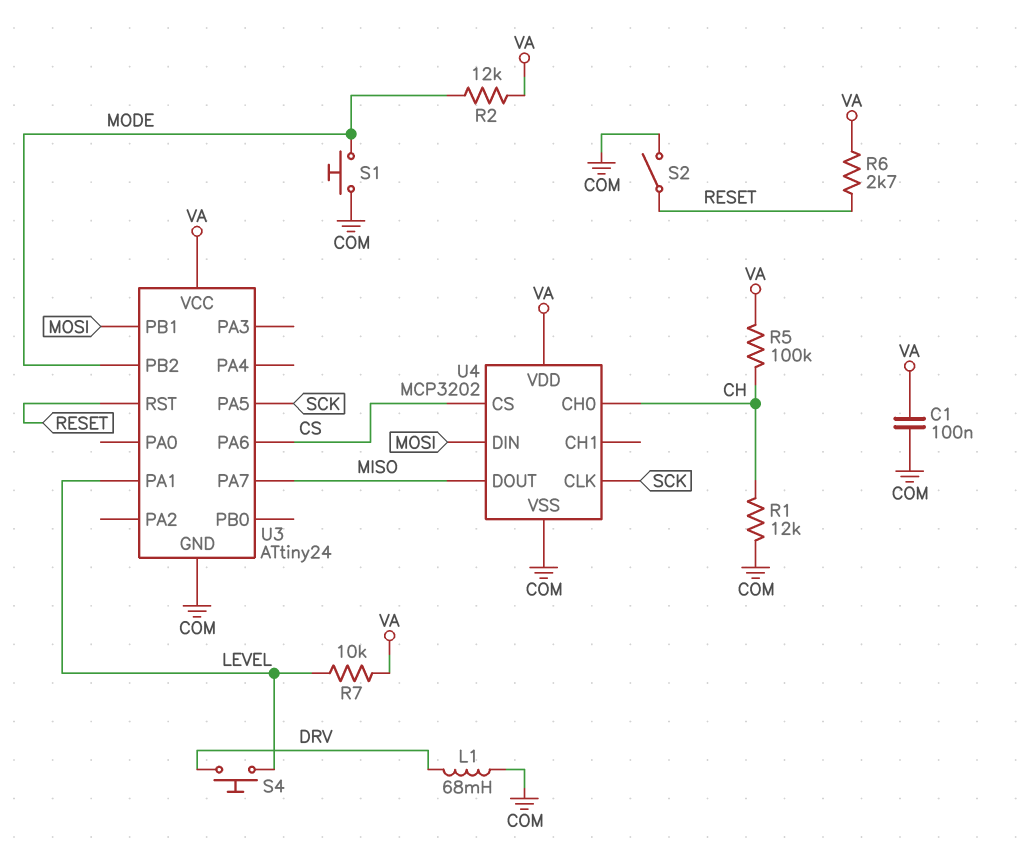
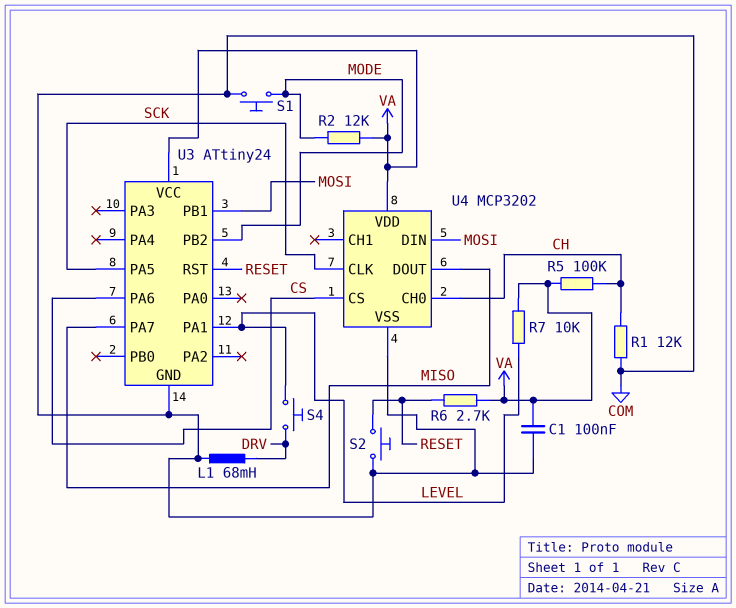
S2: switch (COM, RESET) -> button (COM, RESET)

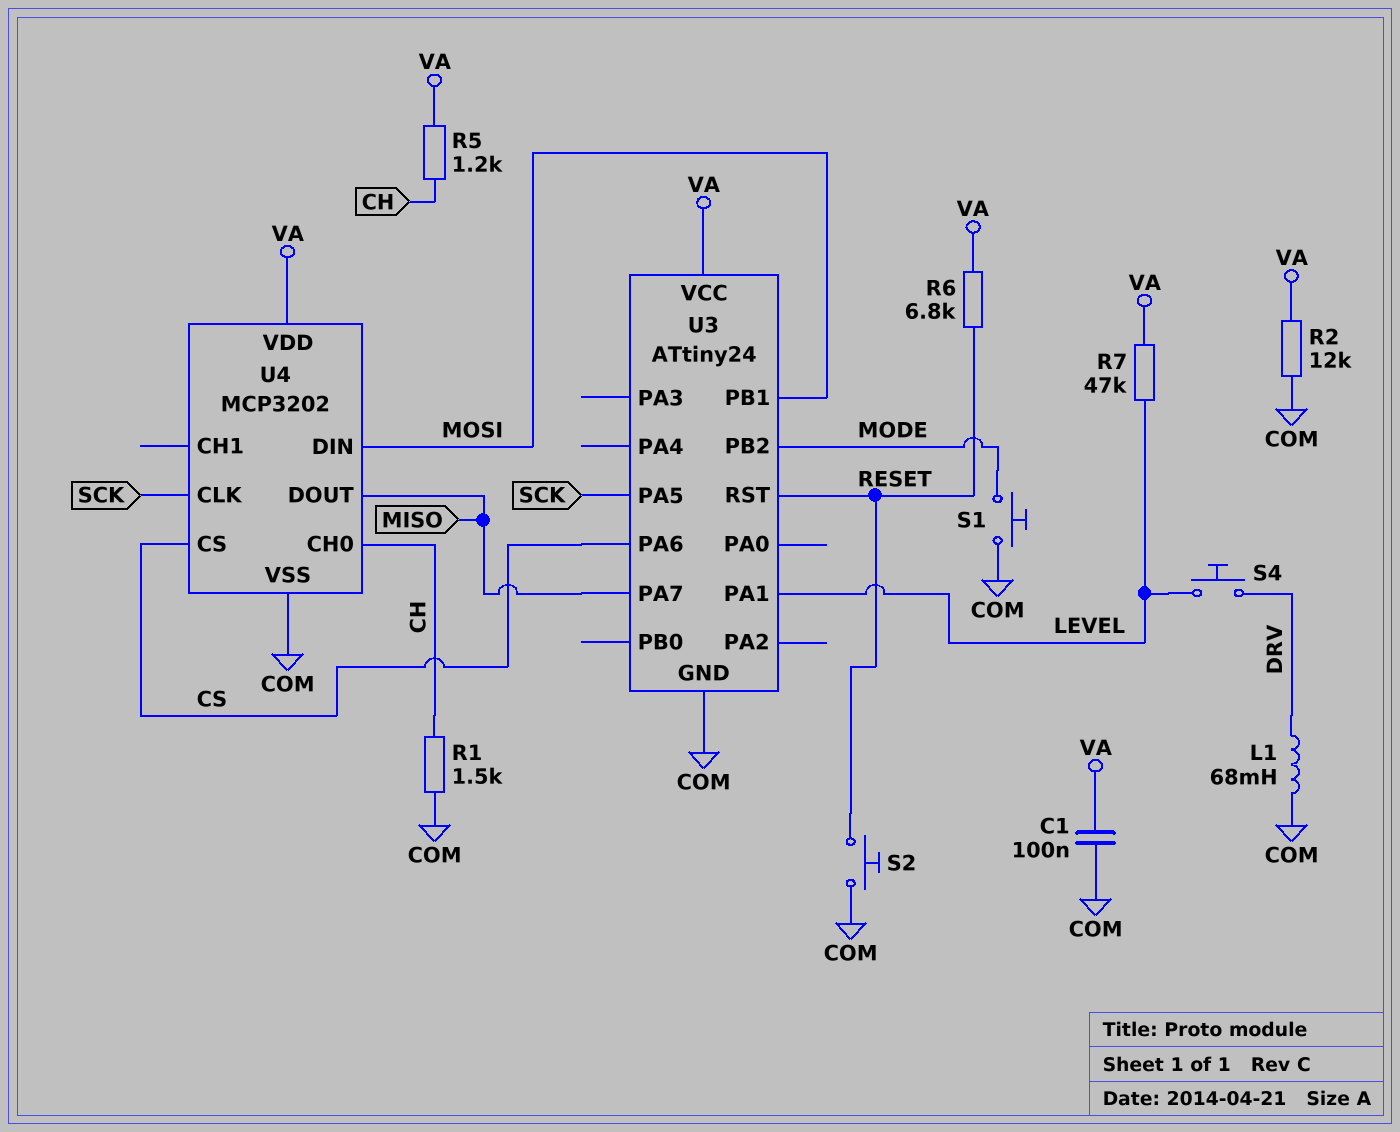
R1: 12k (CH, COM) -> 1.5k (CH, COM)
R2: 12k (MODE, VA) -> 12k (COM, VA)
R5: 100k (CH, VA) -> 1.2k (CH, VA)
R6: 2.7k (RESET, VA) -> 6.8k (RESET, VA)
R7: 10k (LEVEL, VA) -> 47k (LEVEL, VA)

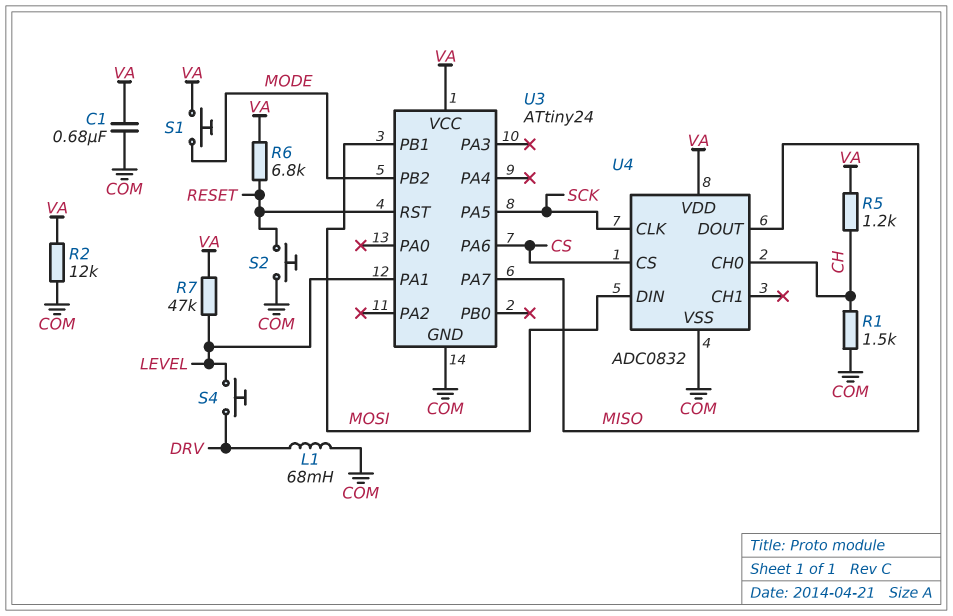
C1: 100nF (COM, VA) -> 680nF (COM, VA)
S1: button (COM, MODE) -> button (MODE, VA)
U4: MCP3202 -> ADC0832

